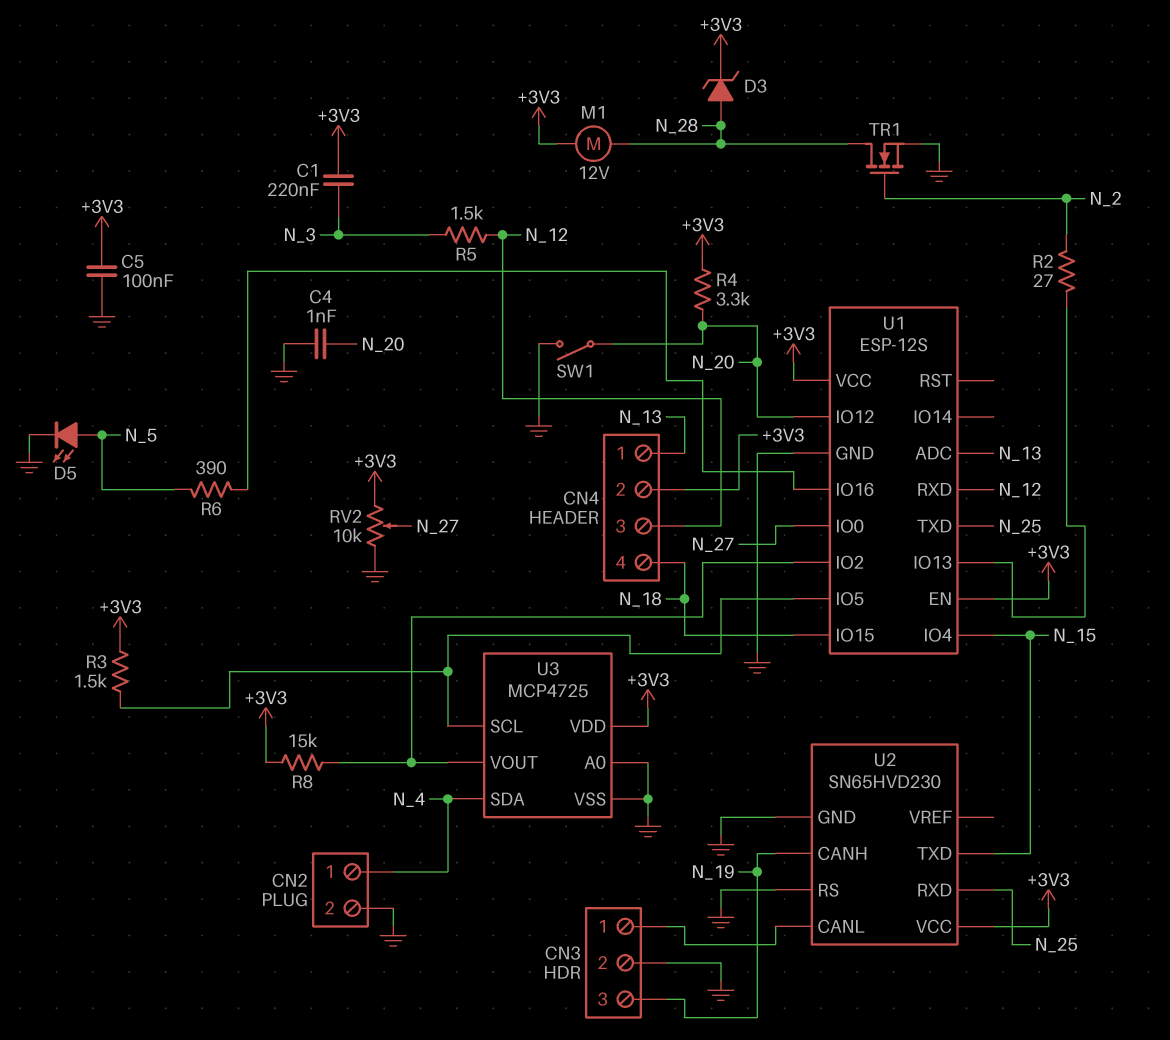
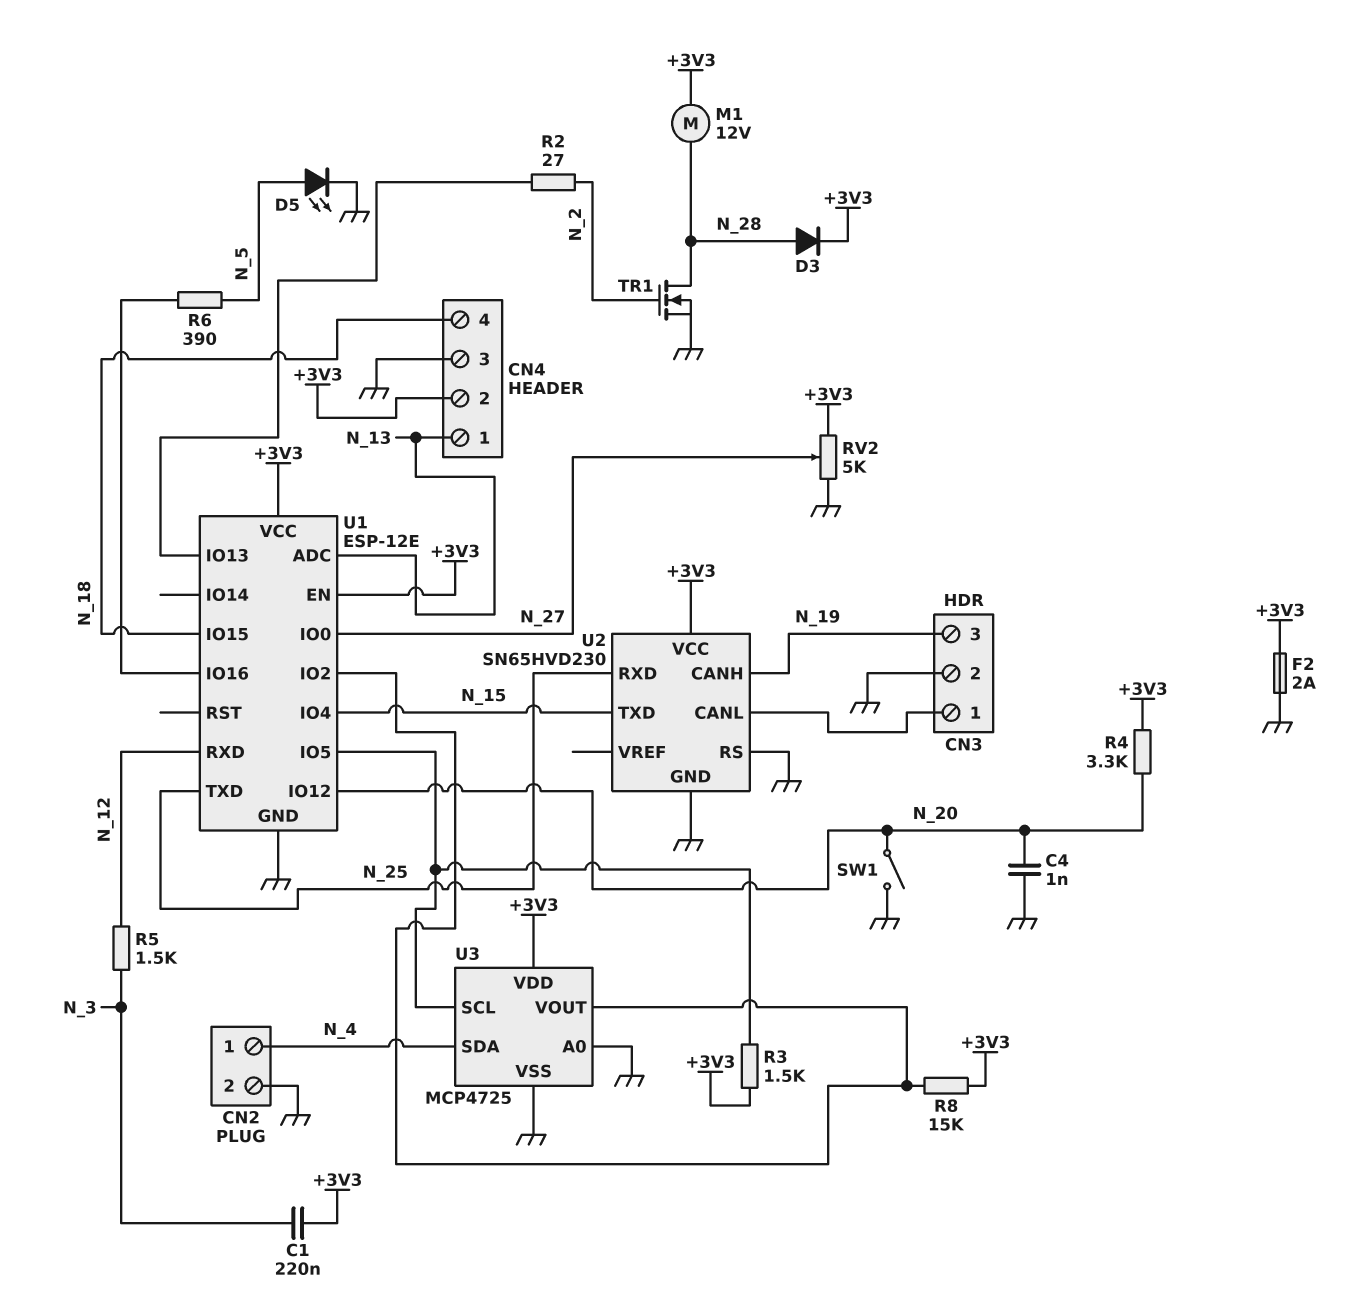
C5: 100nF (+3V3, GND) -> none
CN4 pin 3: N_12 -> GND
D3: zener (A N_28, K +3V3) -> diode (A N_28, K +3V3)
F2: none -> 2A (+3V3, GND)
RV2: 10k (+3V3, GND, wiper N_27) -> 5k (+3V3, GND, wiper N_27)
U1: ESP-12S -> ESP-12E

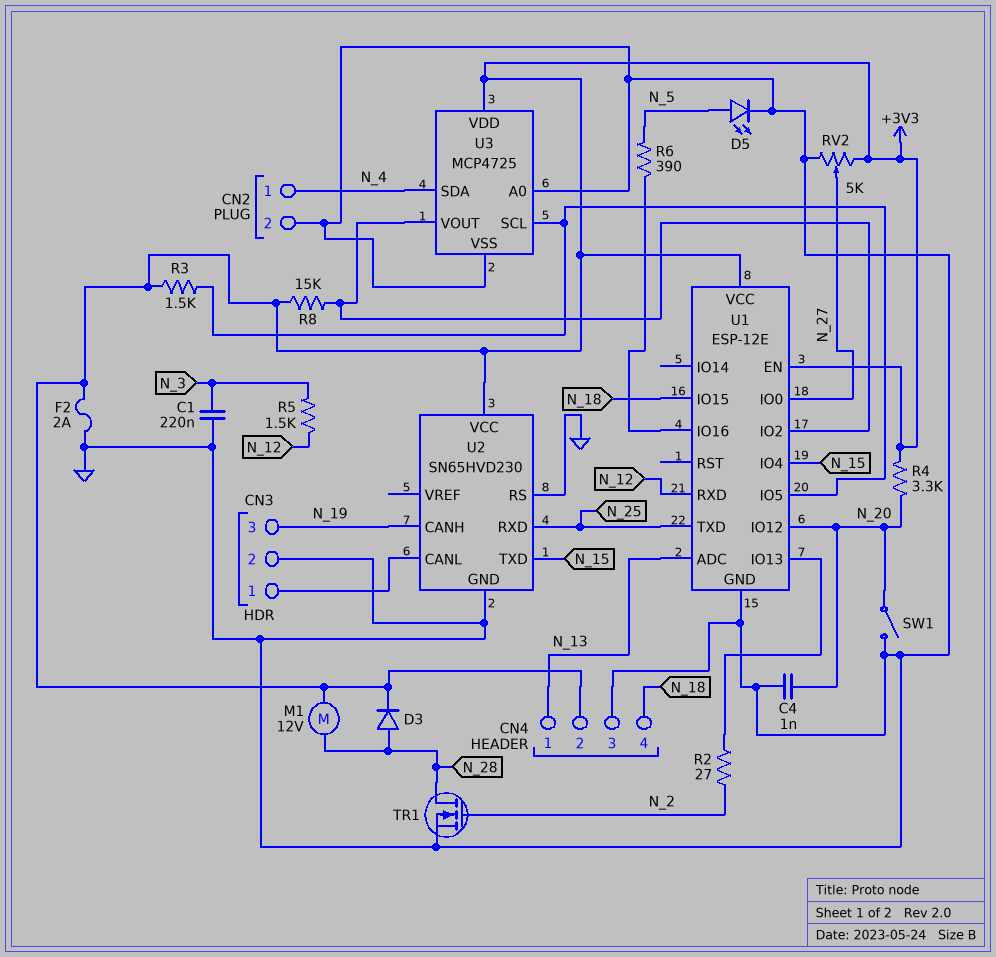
C1: 220nF (+3V3, N_3) -> 220nF (GND, N_3)

